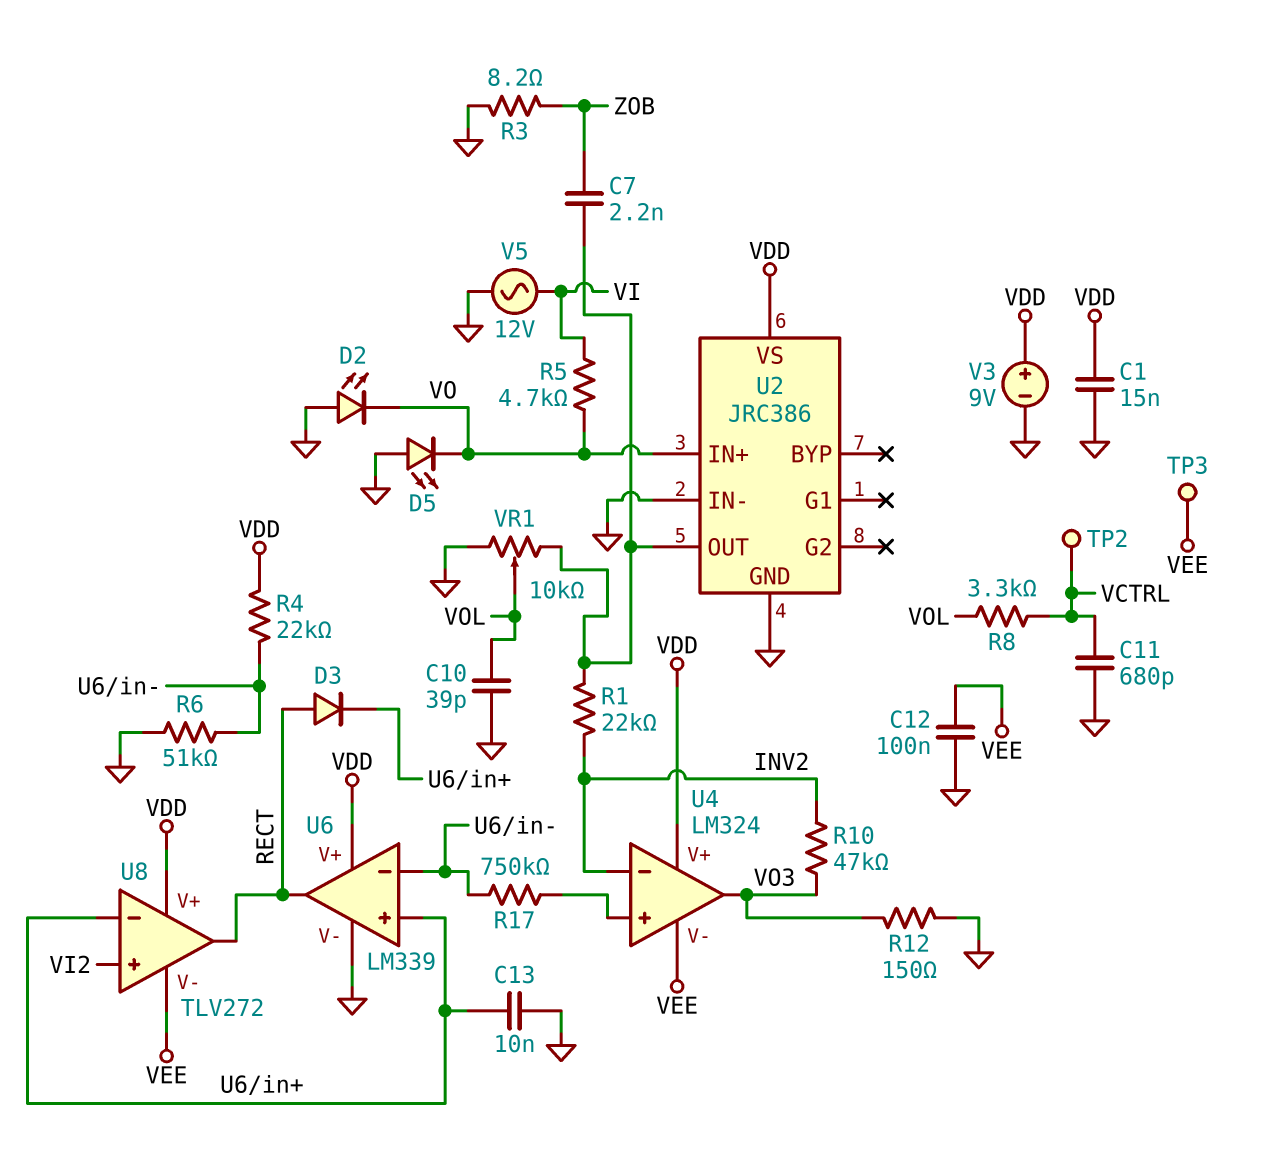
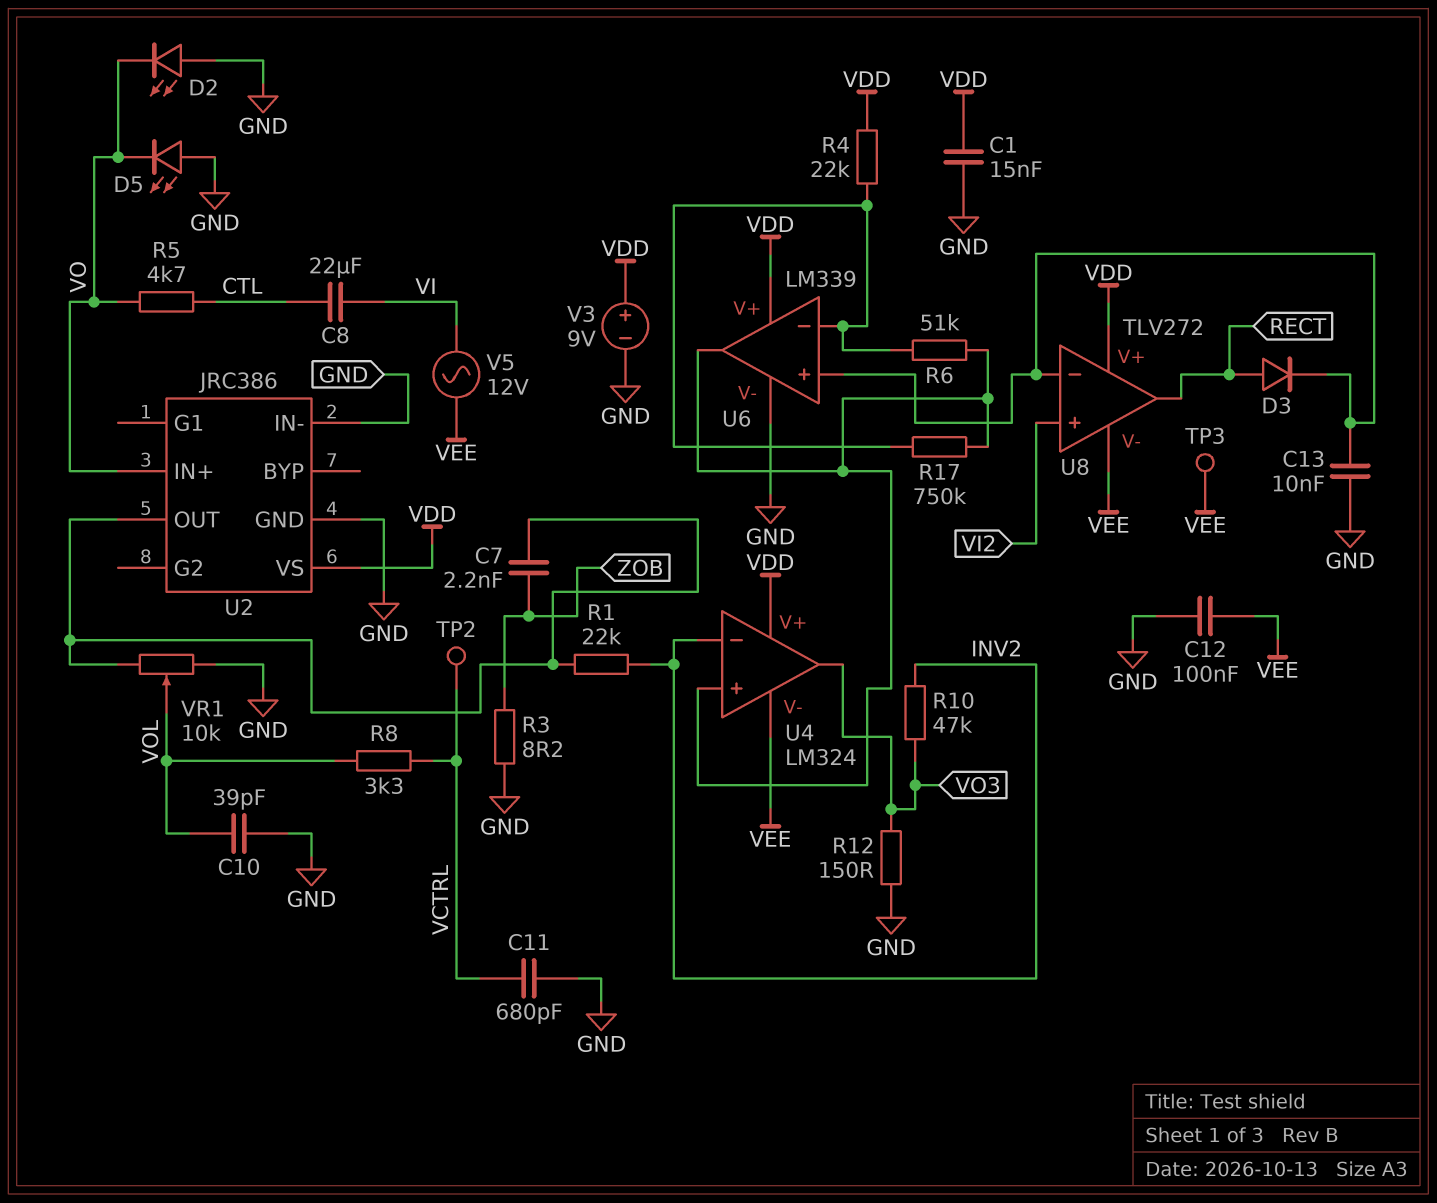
C8: none -> 22uF (CTL, VI)
R5: 4.7k (VI, VO) -> 4.7k (CTL, VO)
R6: 51k (GND, U6/in-) -> 51k (U4/in+, U6/in-)
U6 pin out: RECT -> U4/in+
V5: AC 12V (GND, VI) -> AC 12V (VEE, VI)

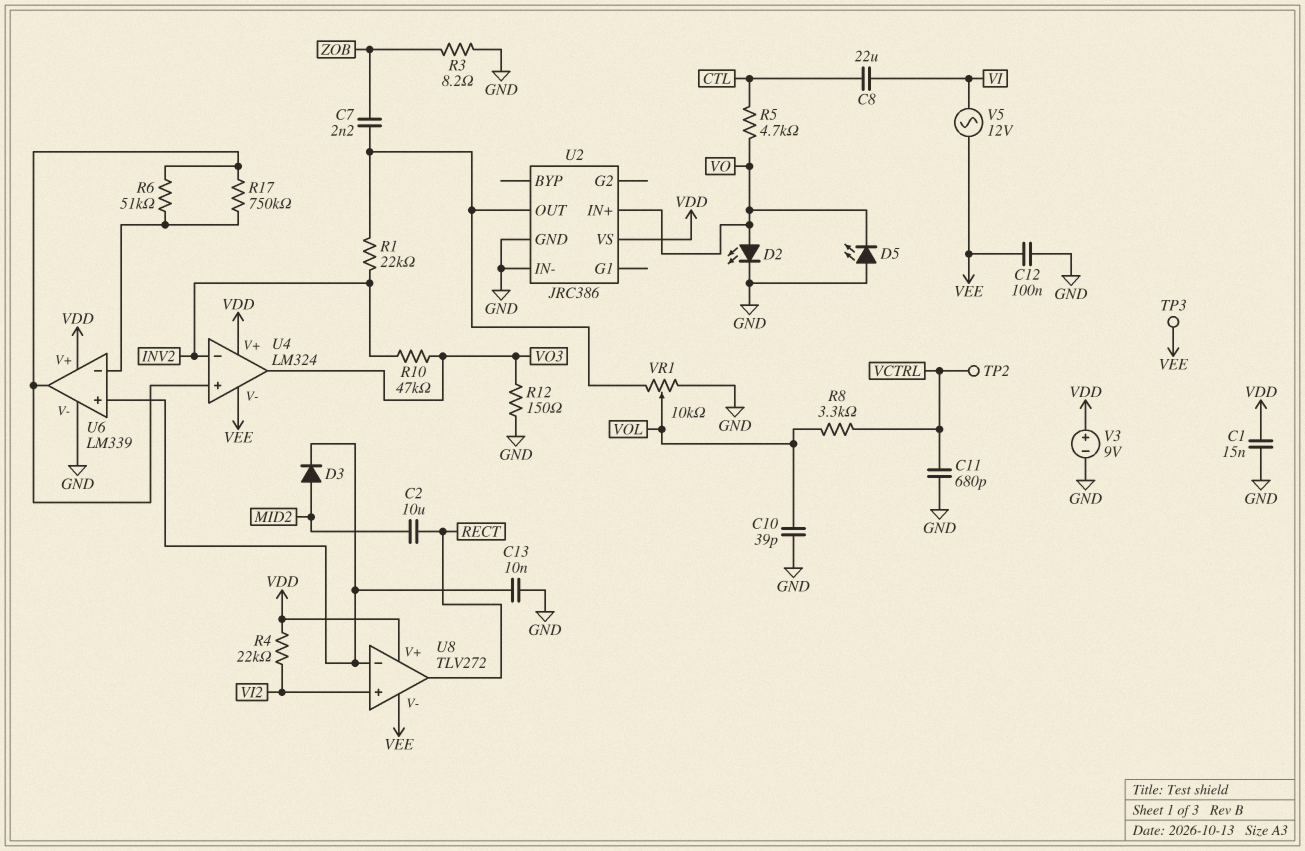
C2: none -> 10uF (MID2, RECT)
D2: LED (A GND, K VO) -> LED (A VO, K GND)
D3: diode (A RECT, K U6/in+) -> diode (A MID2, K U6/in+)
R4: 22k (U6/in-, VDD) -> 22k (VDD, VI2)

